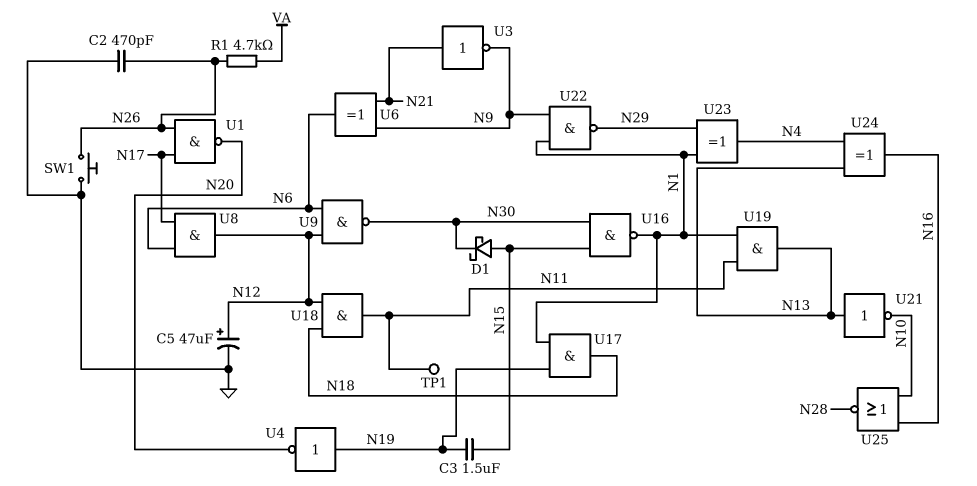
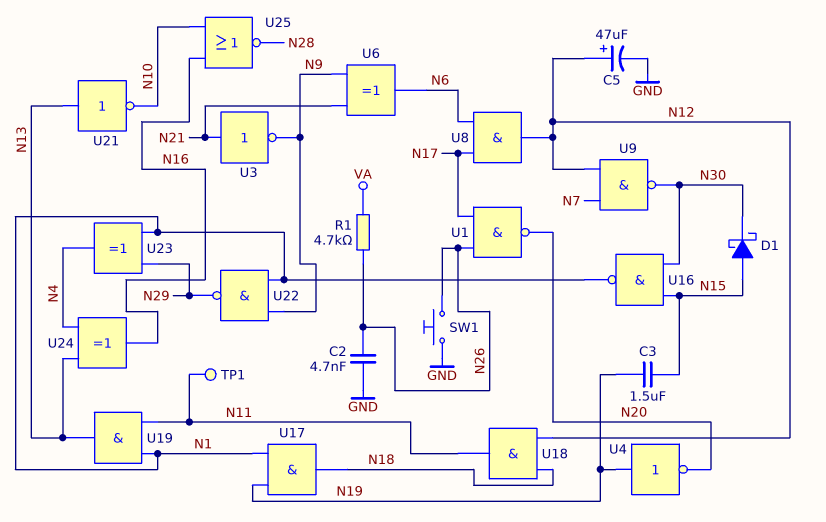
C2: 470pF (GND, N26) -> 4.7nF (GND, N26)
U9: NAND (in N6, in N12, out N30) -> NAND (in N7, in N12, out N30)

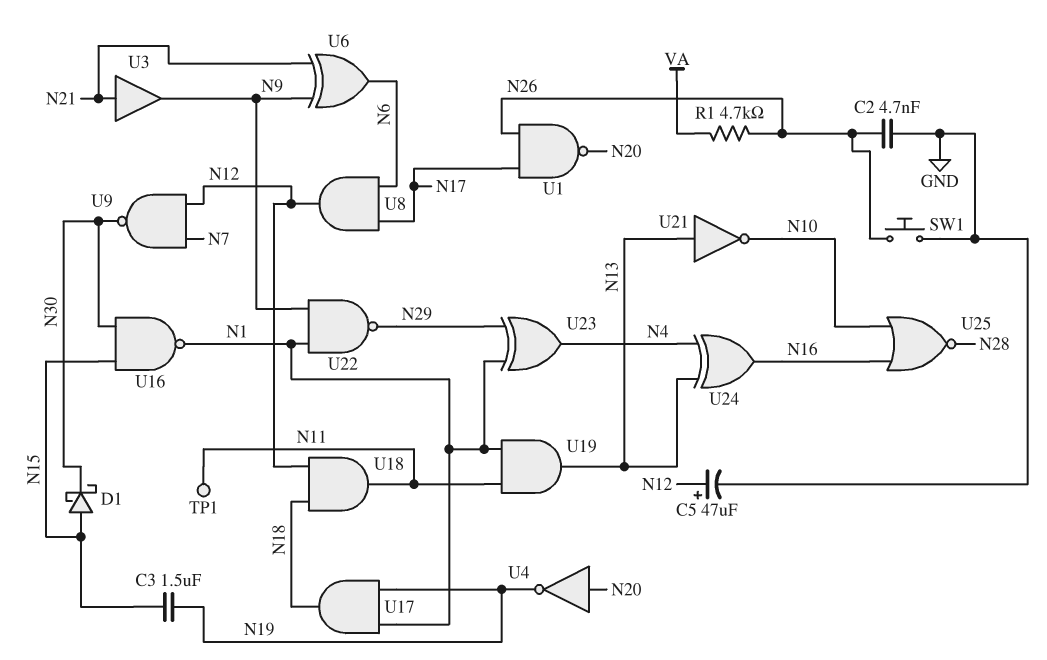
U3: NOT (in N21, out N9) -> buffer (in N21, out N9)
U4: NOT (in N19, out N20) -> NOT (in N20, out N19)

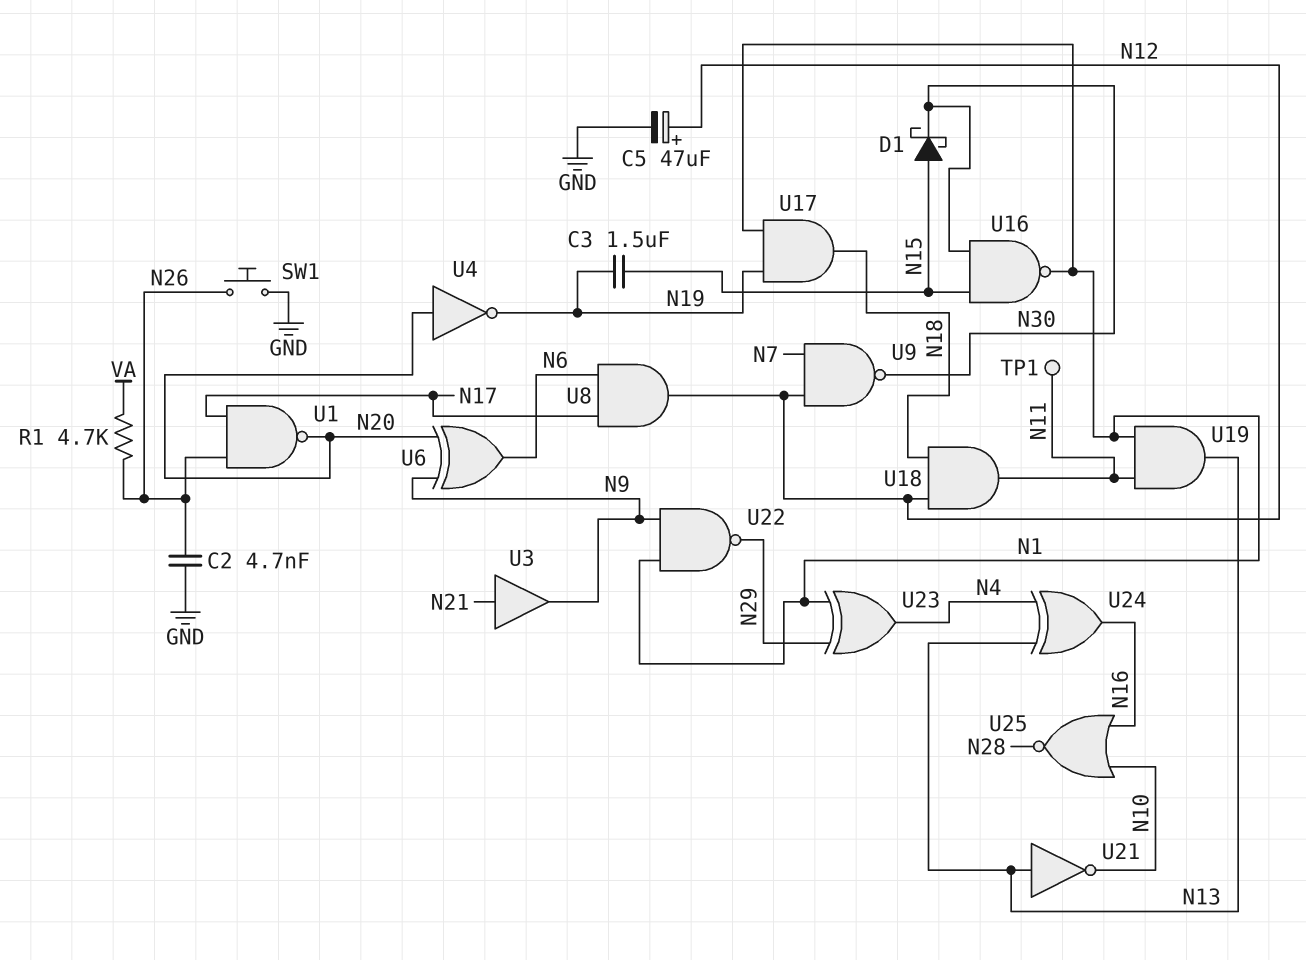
U6: XOR (in N9, in N21, out N6) -> XOR (in N9, in N20, out N6)

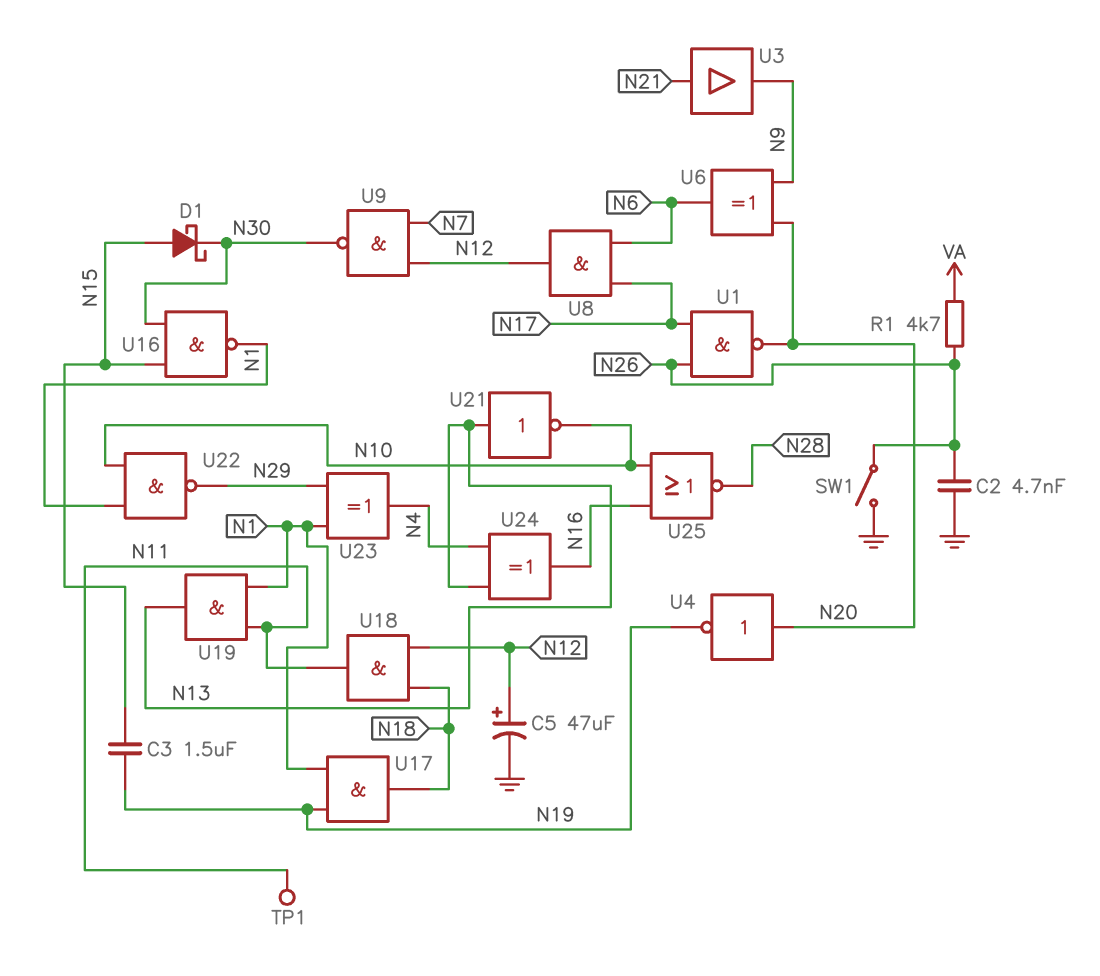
SW1: button (GND, N26) -> switch (GND, N26)
U22: NAND (in N1, in N9, out N29) -> NAND (in N1, in N10, out N29)

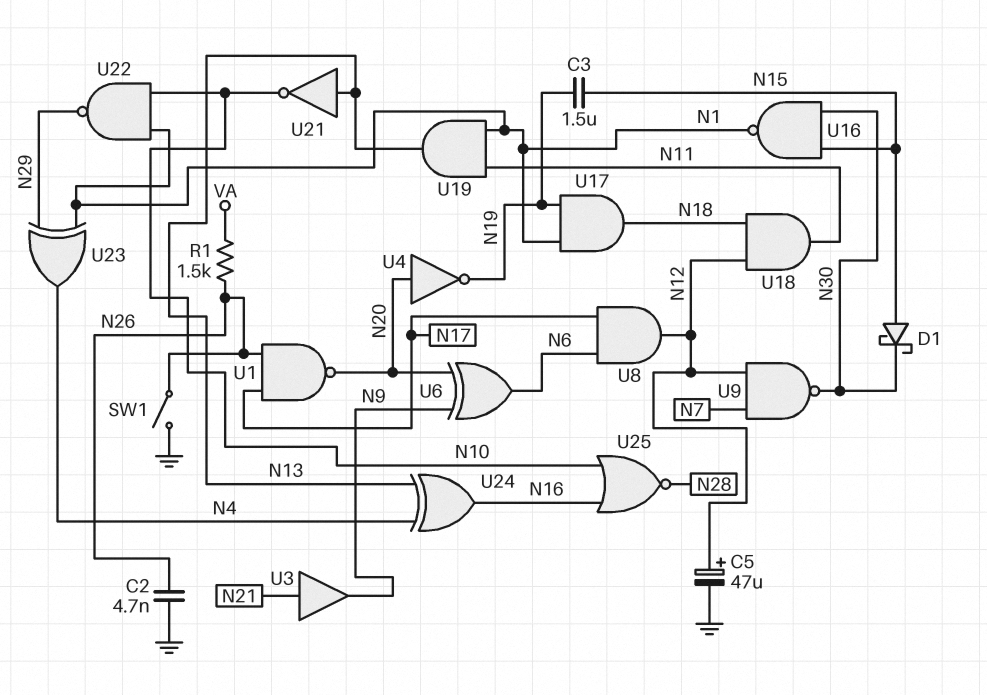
R1: 4.7k (N26, VA) -> 1.5k (N26, VA)
TP1: test point (N11) -> none

